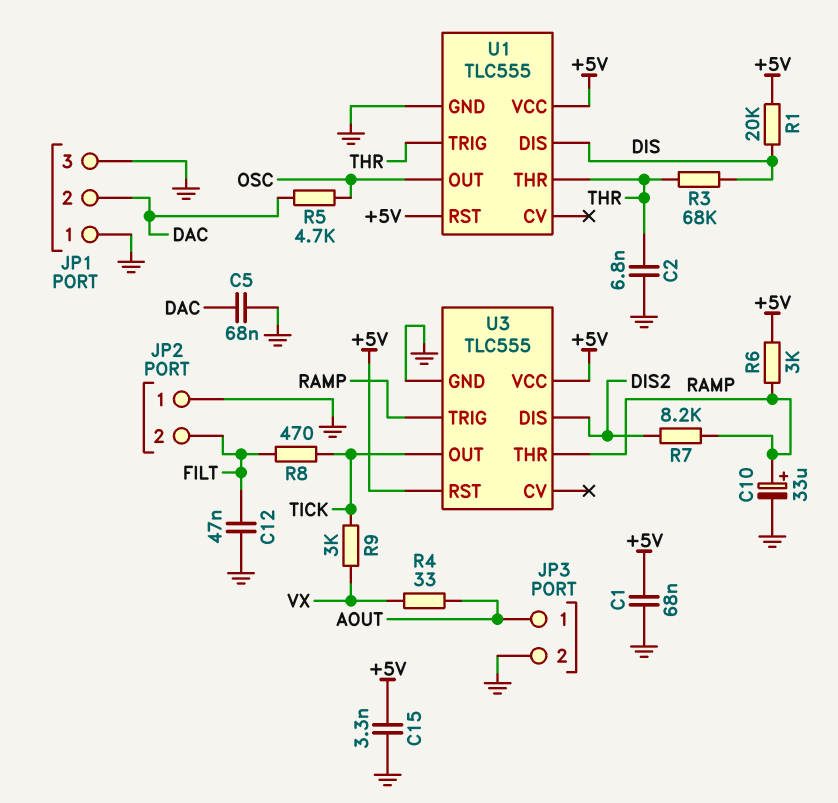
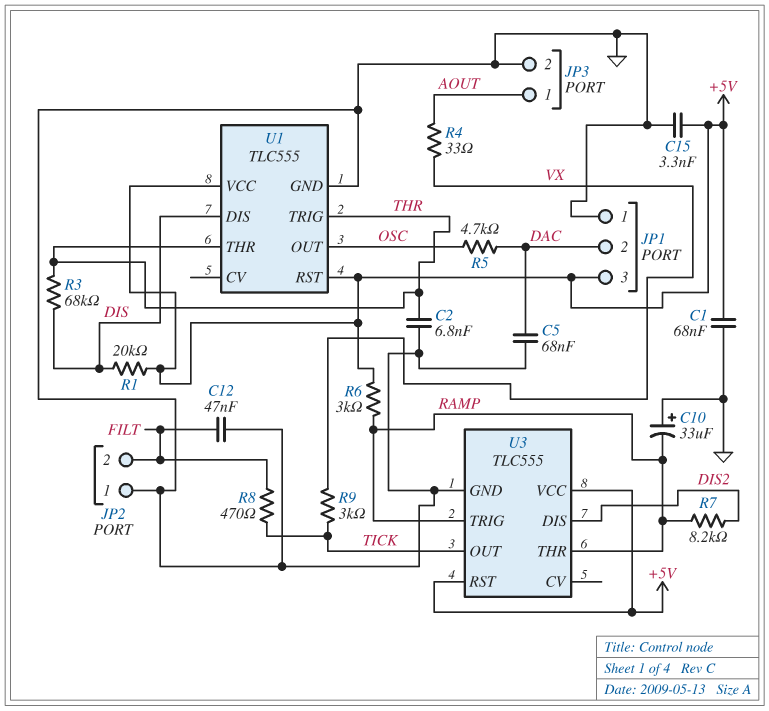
C10: 33uF (plus RAMP, minus GND) -> 33uF (plus GND, minus RAMP)
JP1 pin 3: GND -> +5V

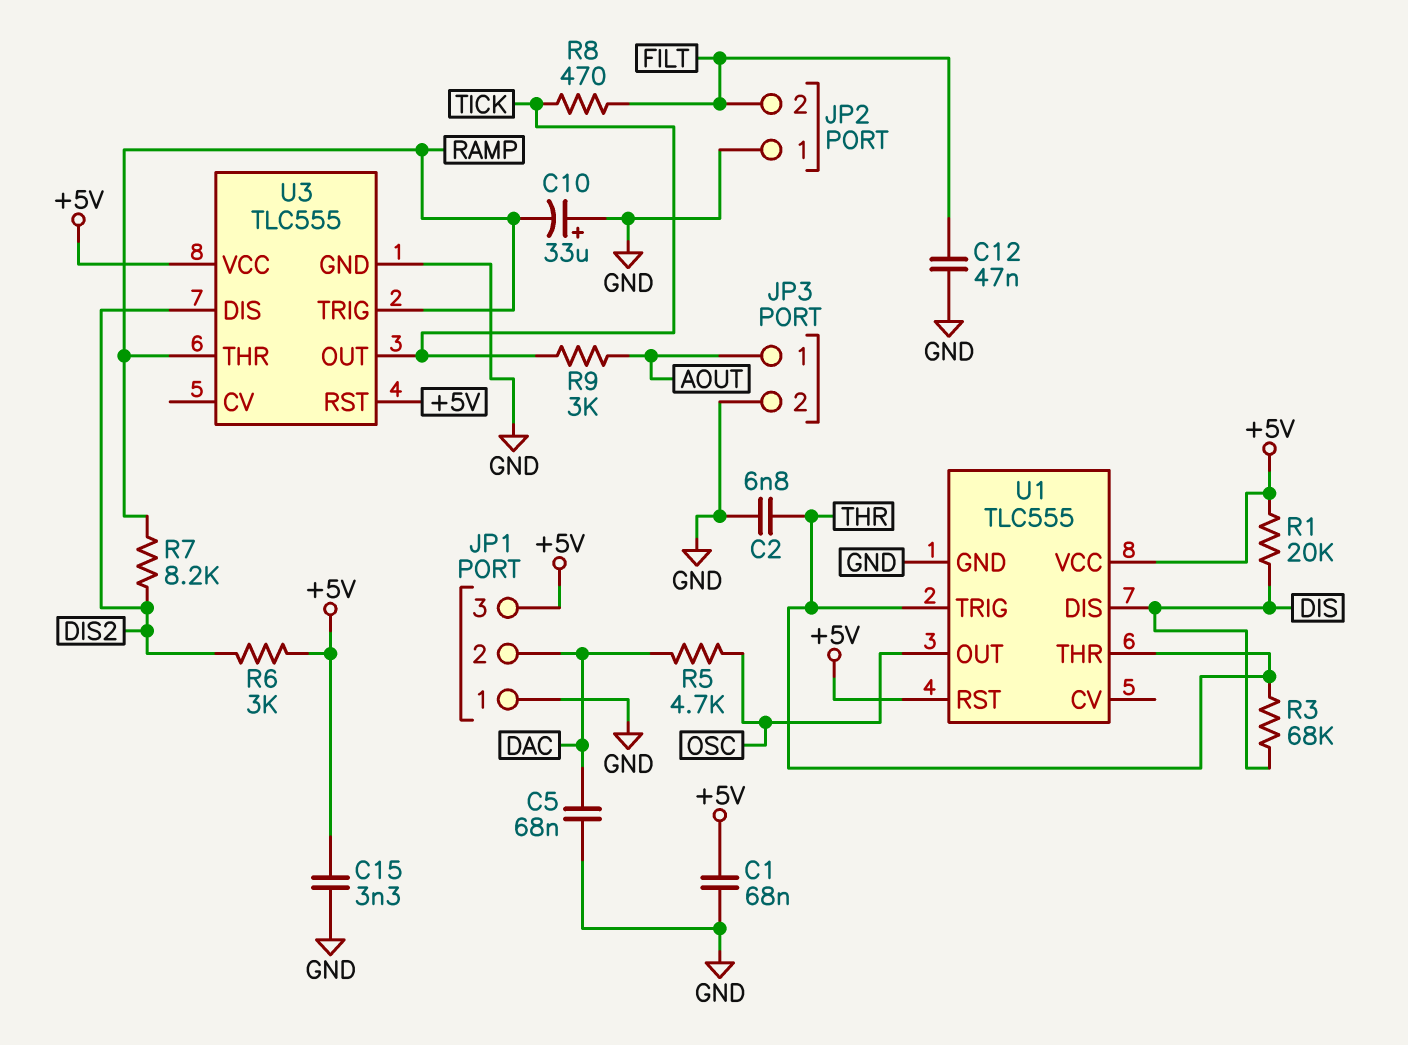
R4: 33 (AOUT, VX) -> none
R6: 3k (+5V, RAMP) -> 3k (+5V, DIS2)
R9: 3k (TICK, VX) -> 3k (AOUT, TICK)

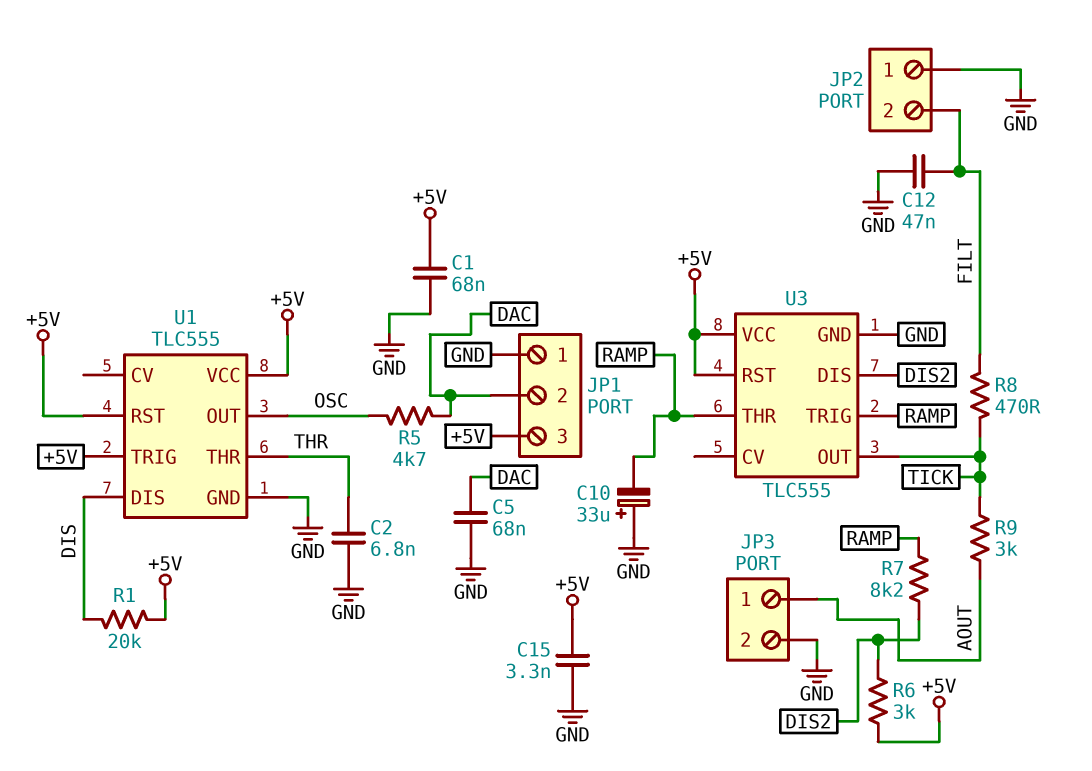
R3: 68k (DIS, THR) -> none
U1 pin TRIG: THR -> +5V

